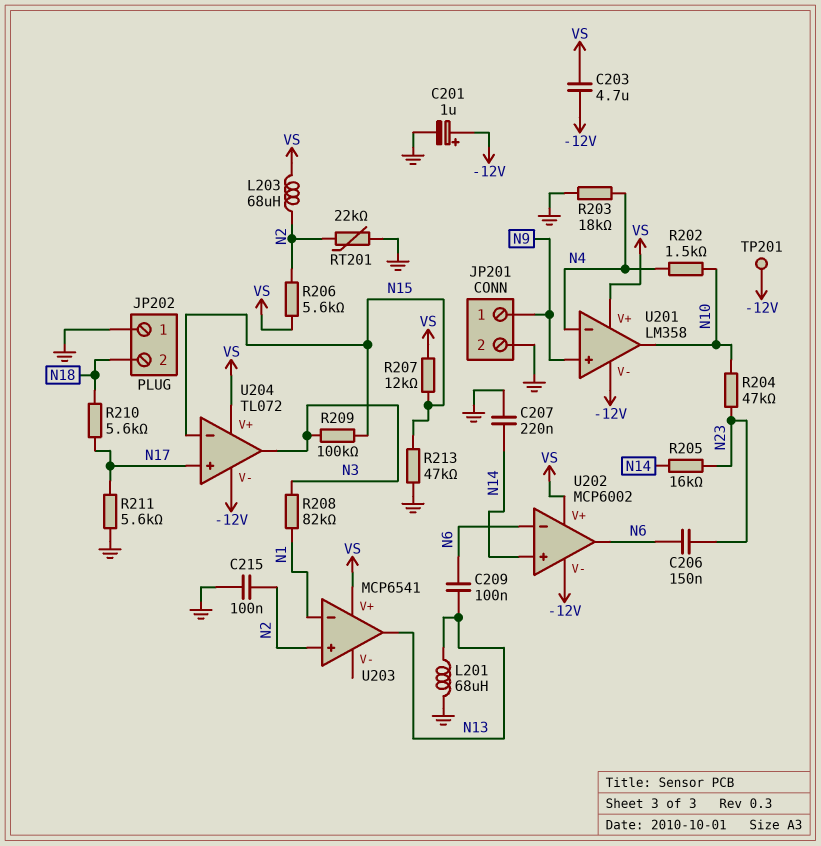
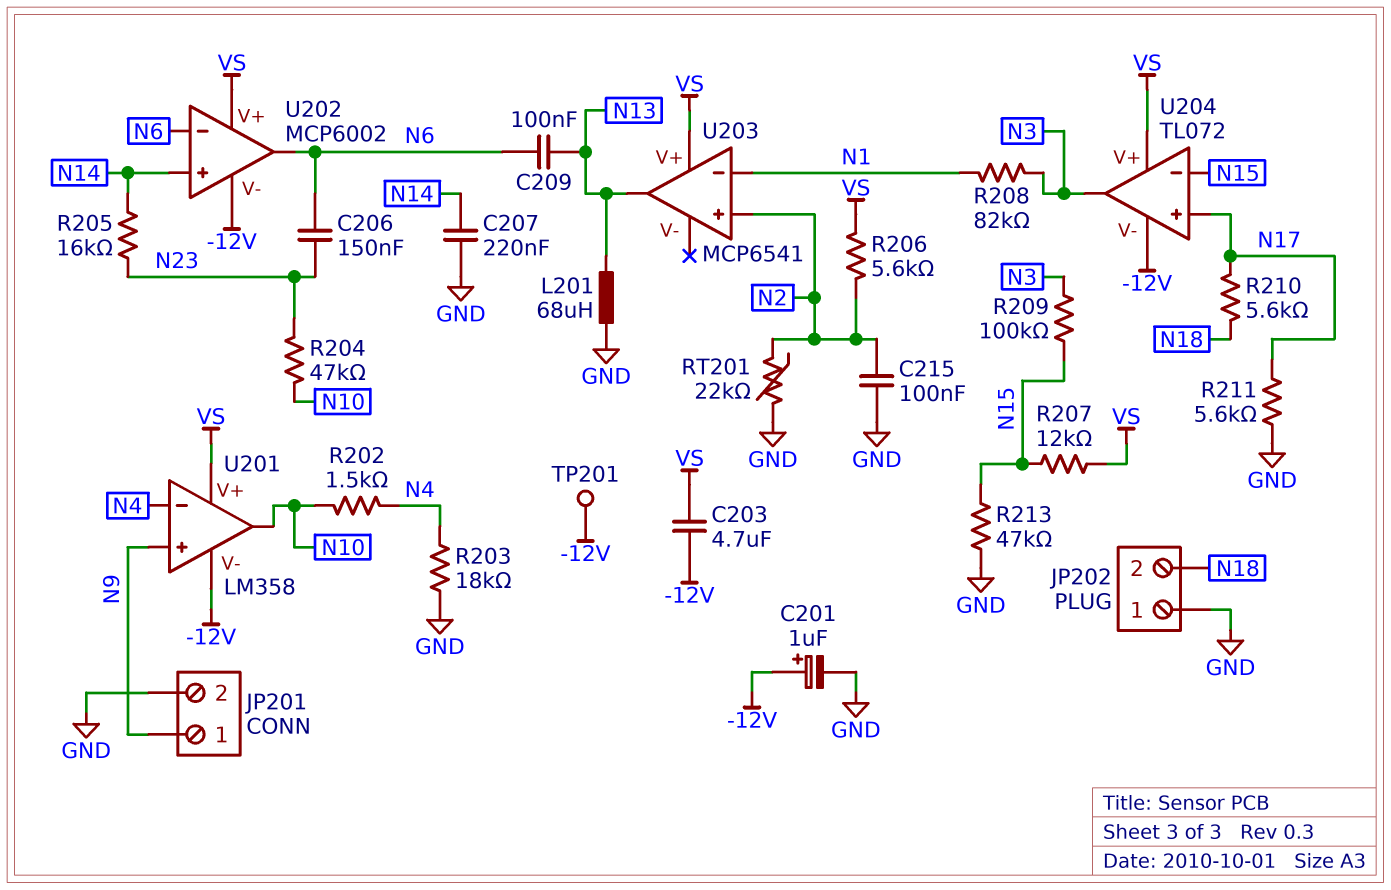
L203: 68uH (N2, VS) -> none

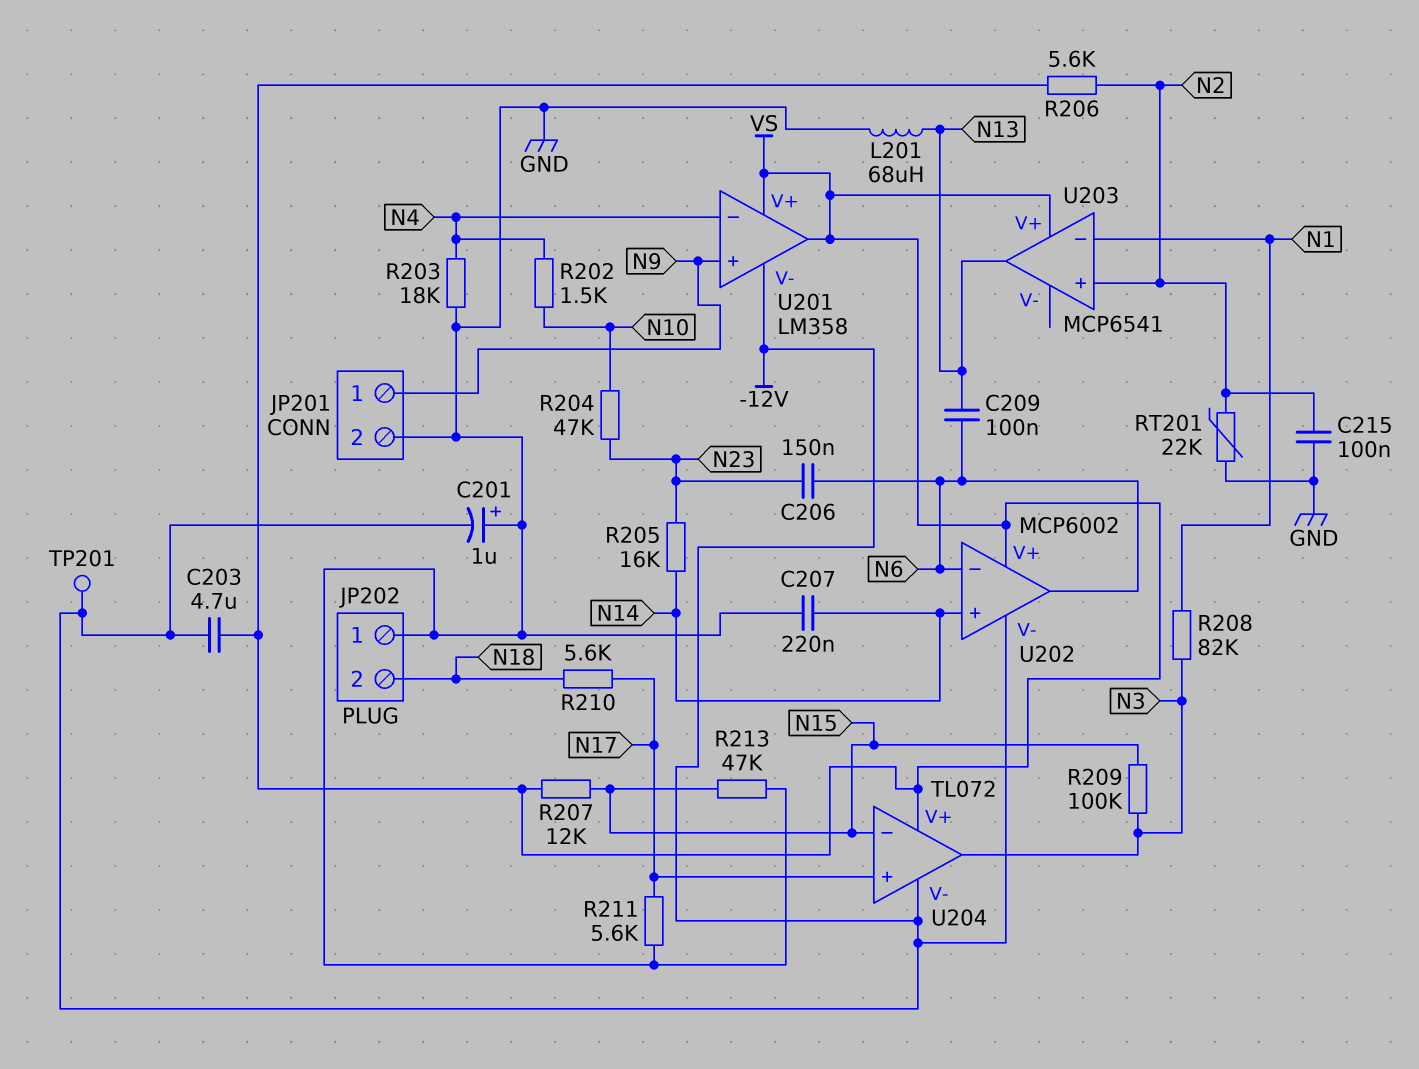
C201: 1uF (plus -12V, minus GND) -> 1uF (plus GND, minus -12V)
U201 pin out: N10 -> VS

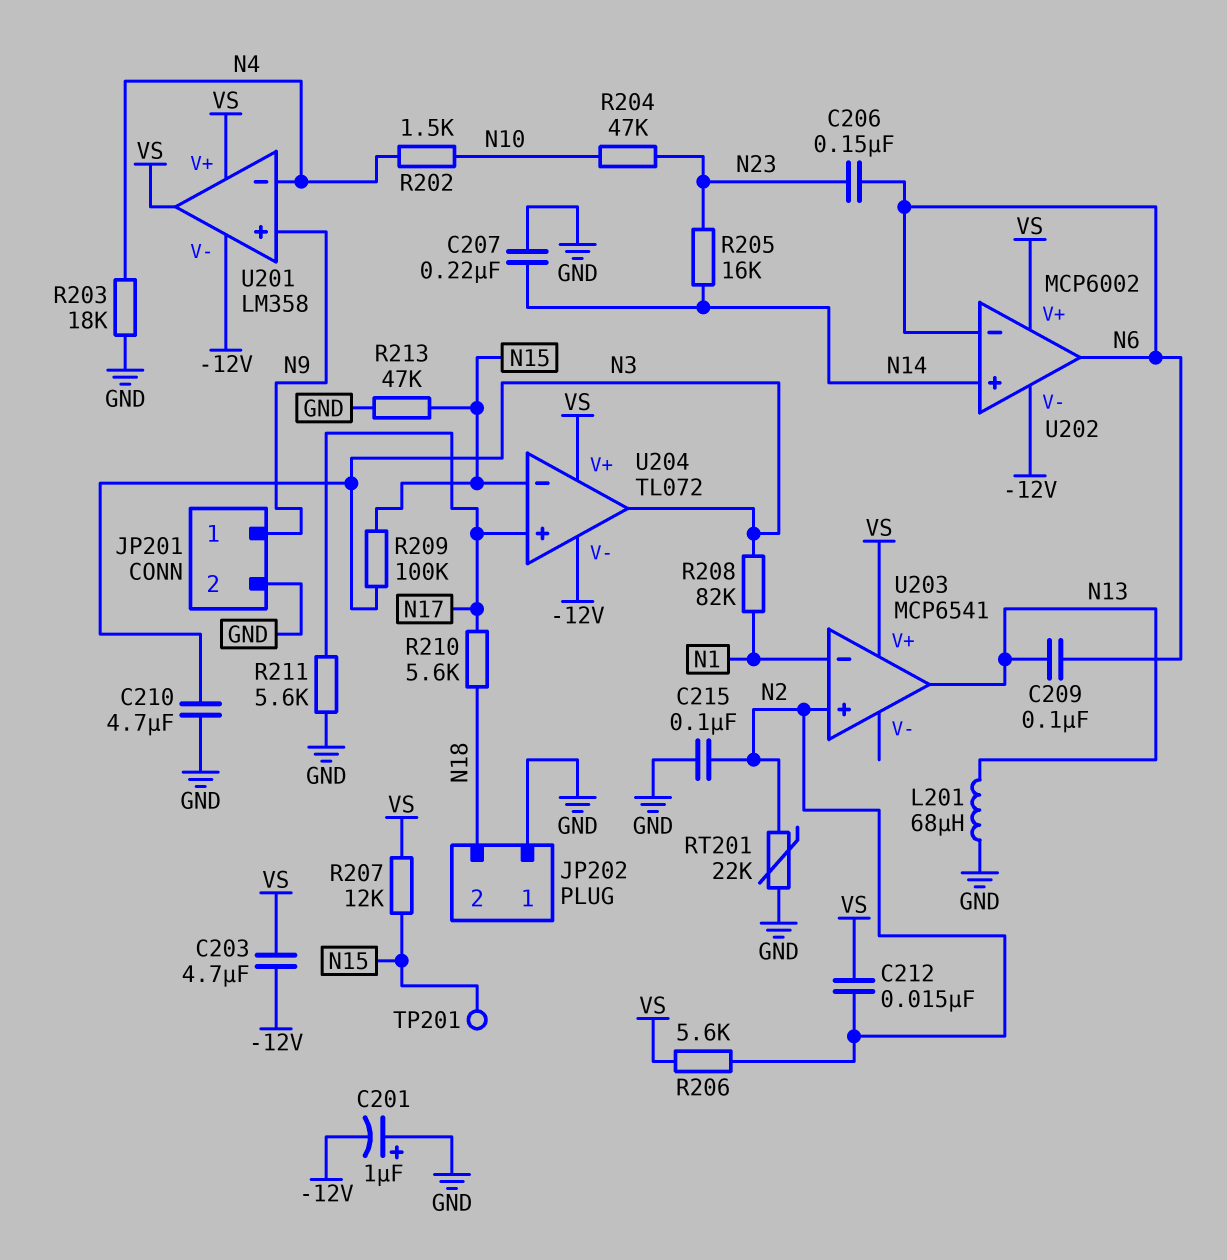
C210: none -> 4.7uF (GND, N3)
C212: none -> 15nF (N2, VS)
TP201: test point (-12V) -> test point (N15)

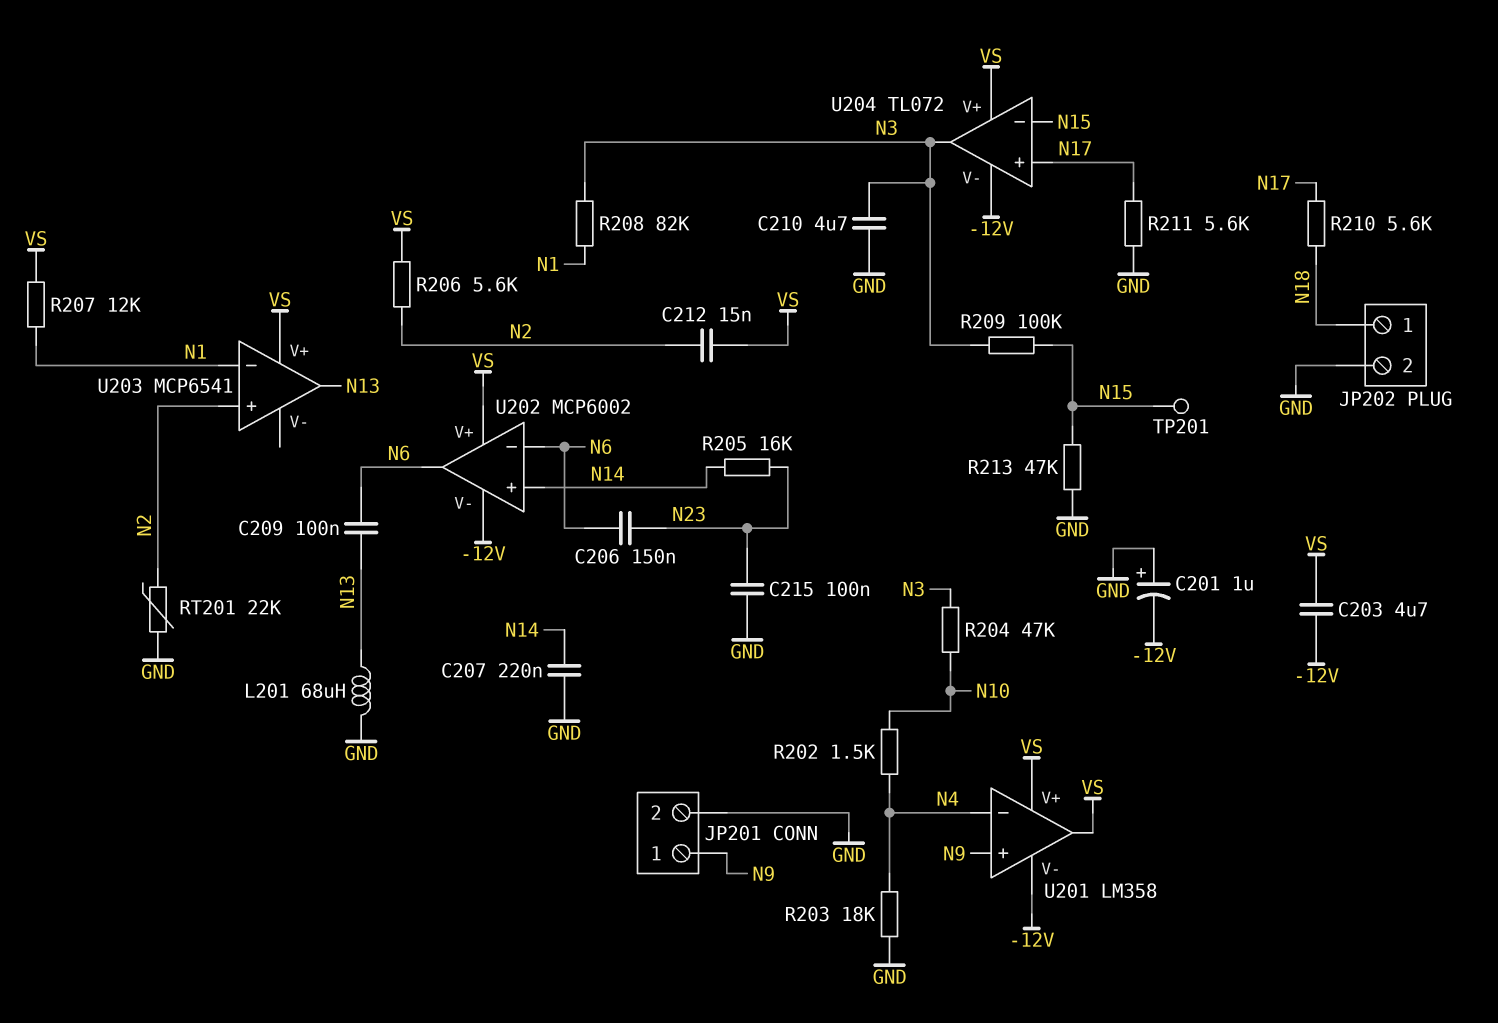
C215: 100nF (GND, N2) -> 100nF (GND, N23)
JP202 pin 1: GND -> N18
JP202 pin 2: N18 -> GND
R204: 47k (N10, N23) -> 47k (N3, N10)
R207: 12k (N15, VS) -> 12k (N1, VS)

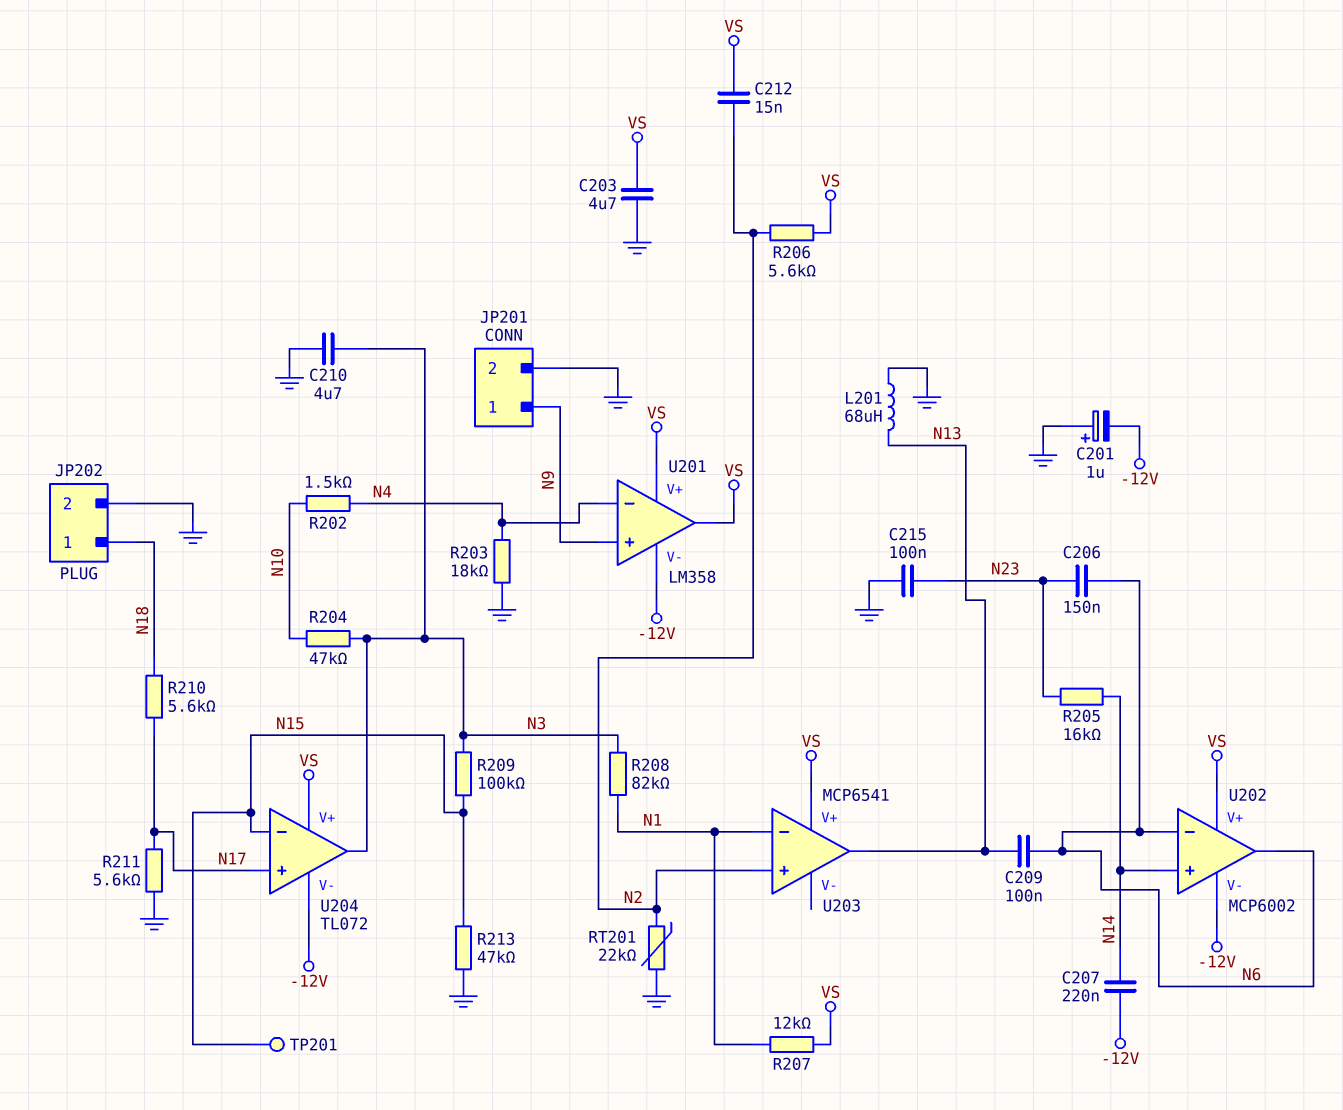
C203: 4.7uF (-12V, VS) -> 4.7uF (GND, VS)
C207: 220nF (GND, N14) -> 220nF (-12V, N14)

